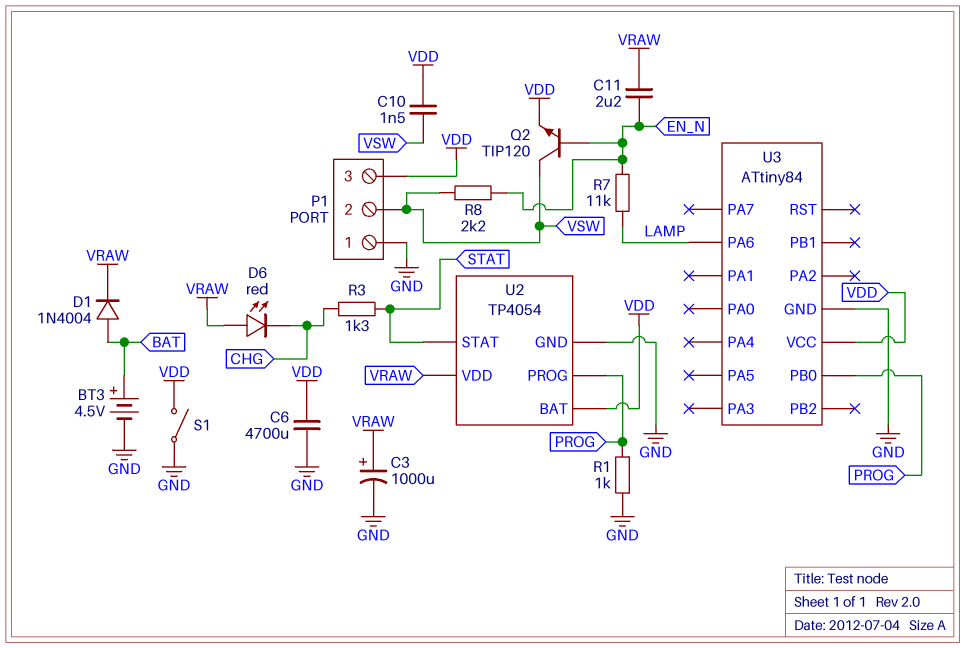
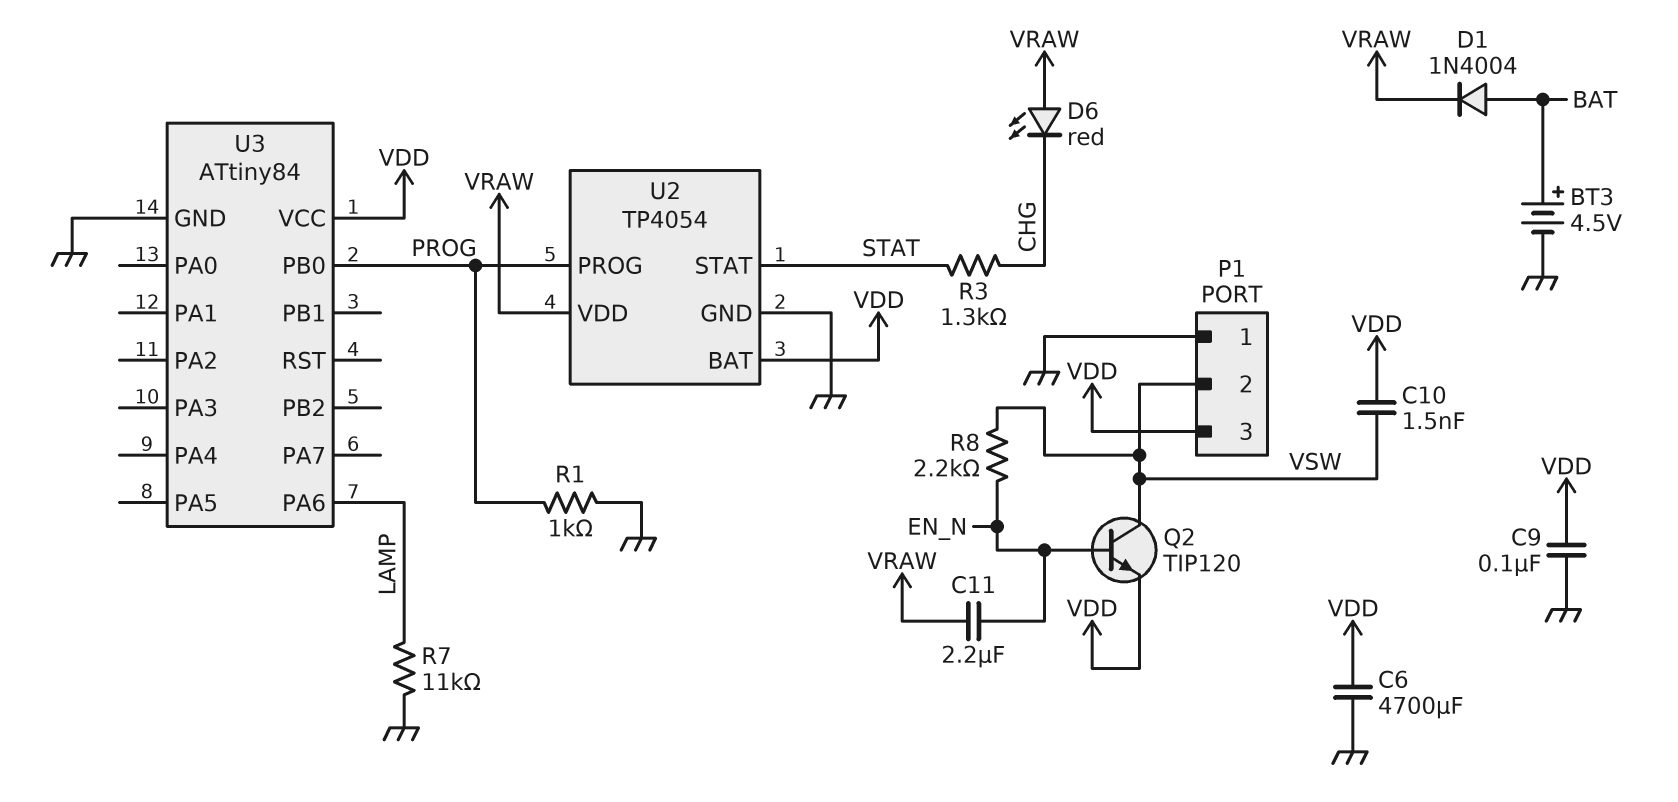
C3: 1000uF (plus VRAW, minus GND) -> none
C9: none -> 100nF (GND, VDD)
R7: 11k (EN_N, LAMP) -> 11k (GND, LAMP)
S1: switch (GND, VDD) -> none

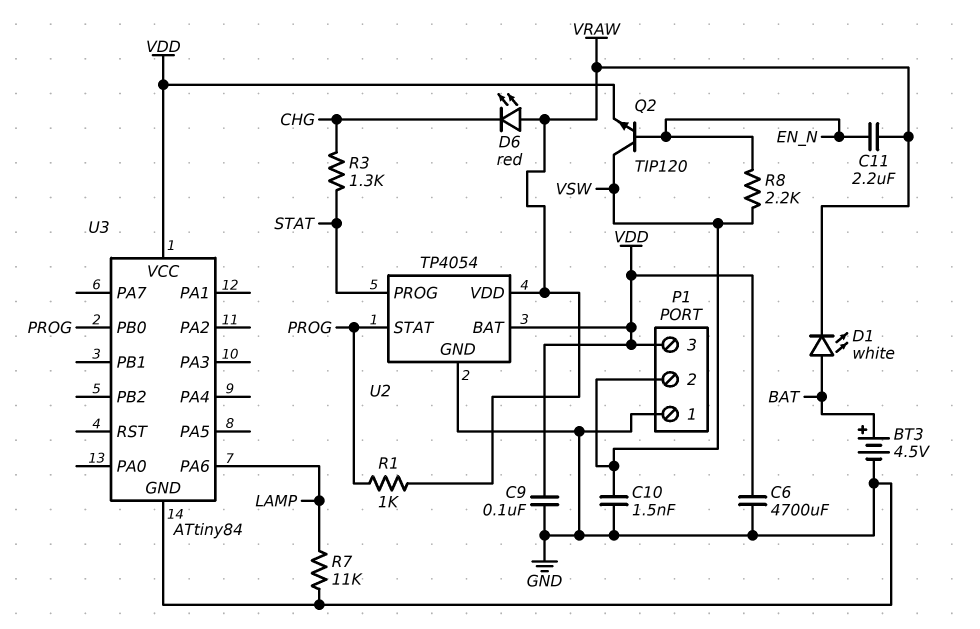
C10: 1.5nF (VDD, VSW) -> 1.5nF (GND, VSW)
D1: diode 1N4004 (A BAT, K VRAW) -> LED white (A BAT, K VRAW)
R1: 1k (GND, PROG) -> 1k (PROG, VRAW)
U2 pin PROG: PROG -> STAT
U2 pin STAT: STAT -> PROG

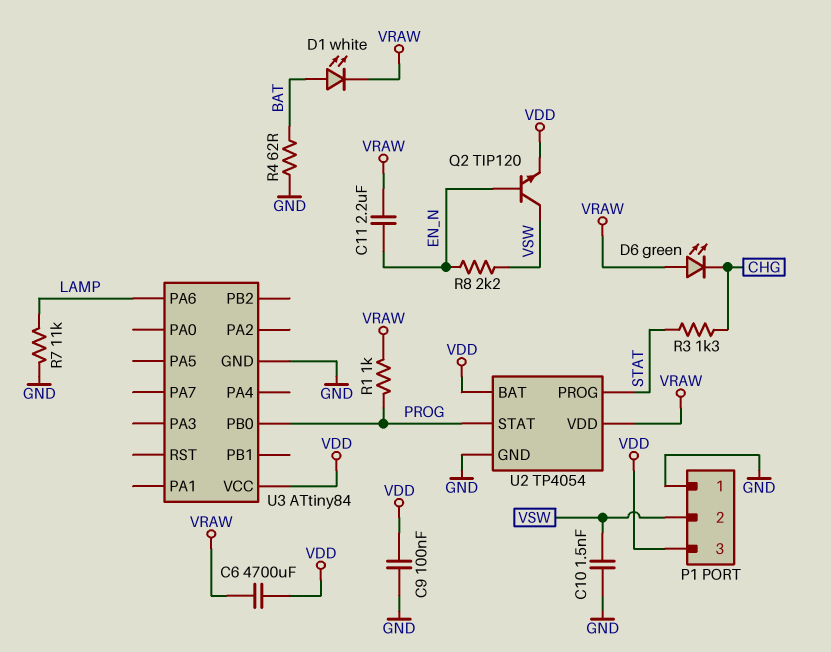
BT3: 4.5V (plus BAT, minus GND) -> none
C6: 4700uF (GND, VDD) -> 4700uF (VDD, VRAW)
D6: LED red (A VRAW, K CHG) -> LED green (A VRAW, K CHG)
R4: none -> 62 (BAT, GND)

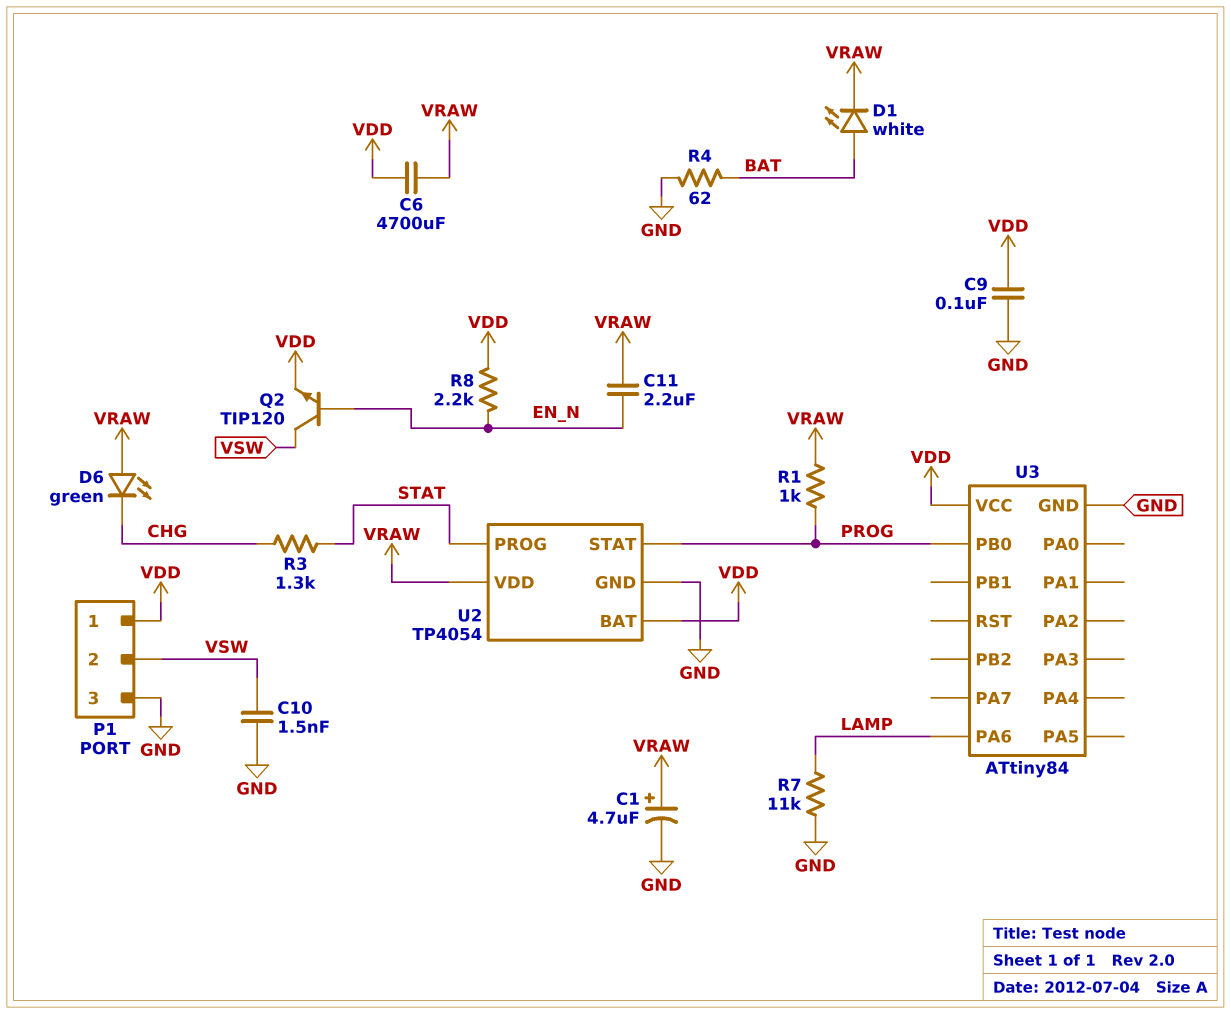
C1: none -> 4.7uF (plus VRAW, minus GND)
P1 pin 1: GND -> VDD
P1 pin 3: VDD -> GND
R8: 2.2k (EN_N, VSW) -> 2.2k (EN_N, VDD)

